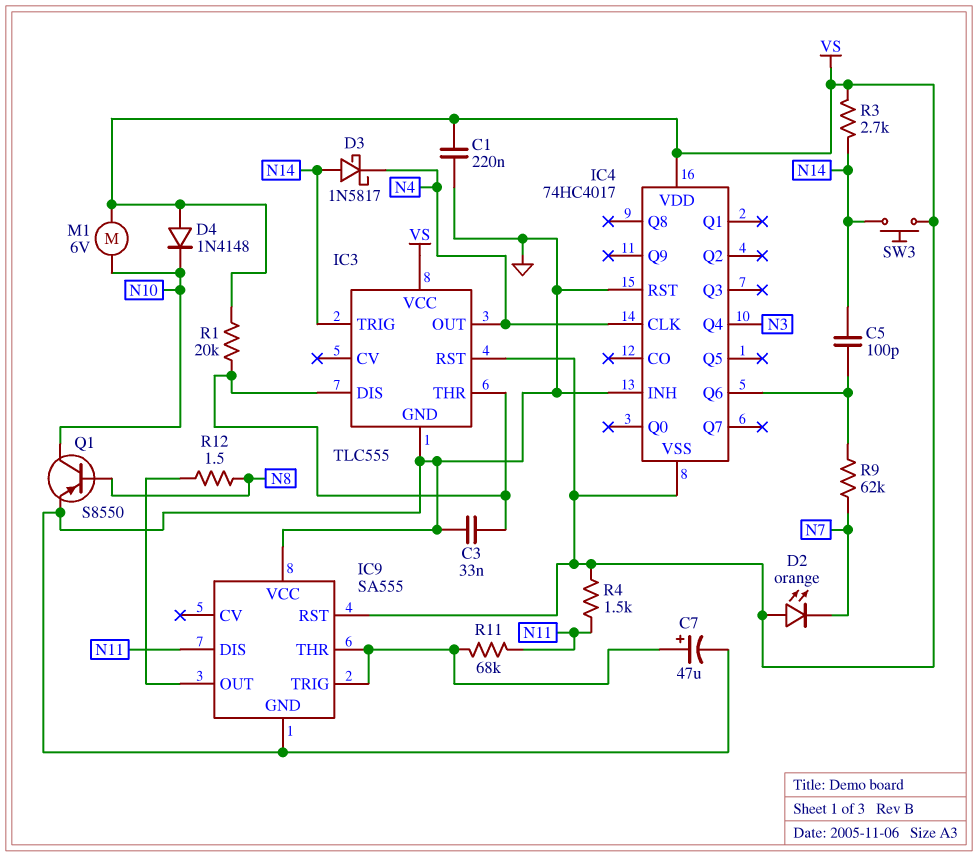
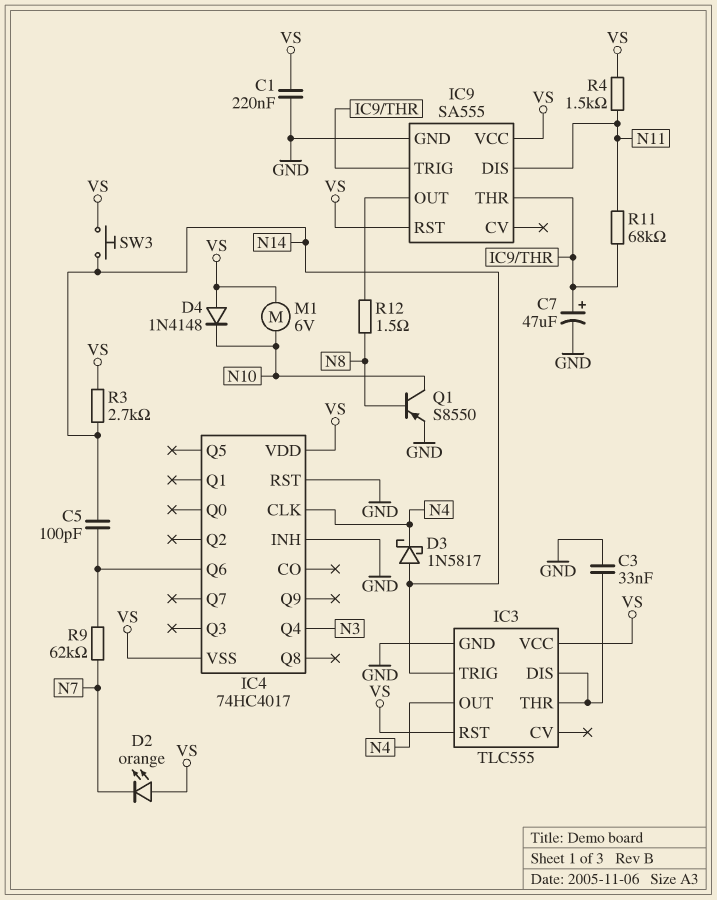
IC9 pin VCC: GND -> VS
R1: 20k (IC3/DIS, VS) -> none

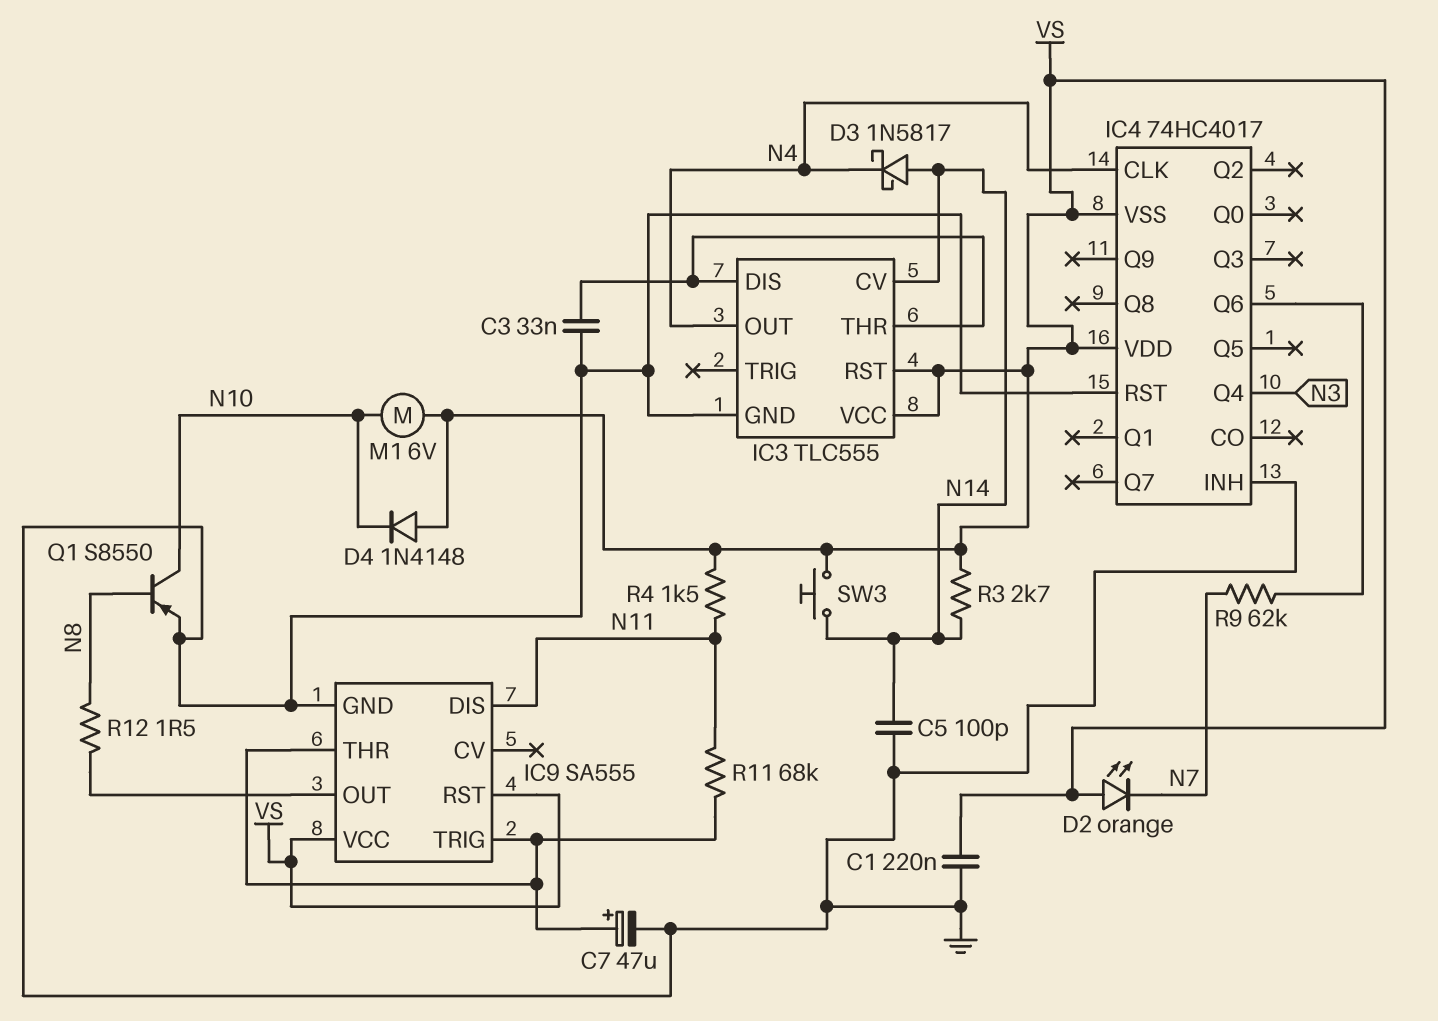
C5: 100pF (IC4/Q6, N14) -> 100pF (GND, N14)
IC3 pin CV: none -> N14
IC3 pin TRIG: N14 -> none

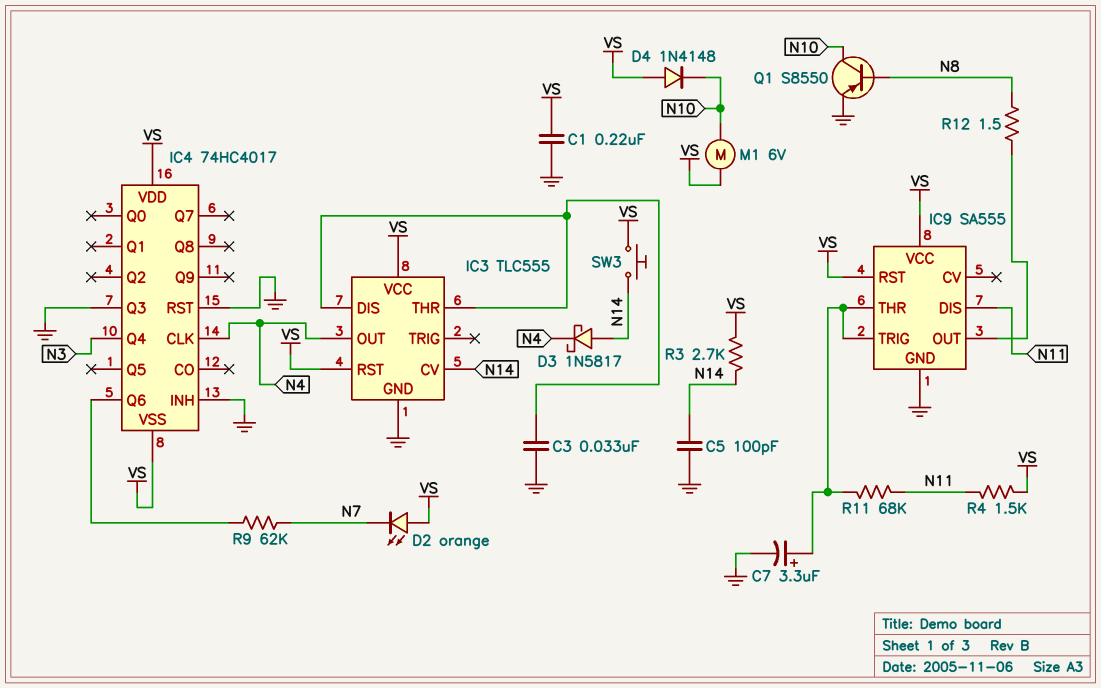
C7: 47uF (plus IC9/THR, minus GND) -> 3.3uF (plus IC9/THR, minus GND)
IC4 pin Q3: none -> GND

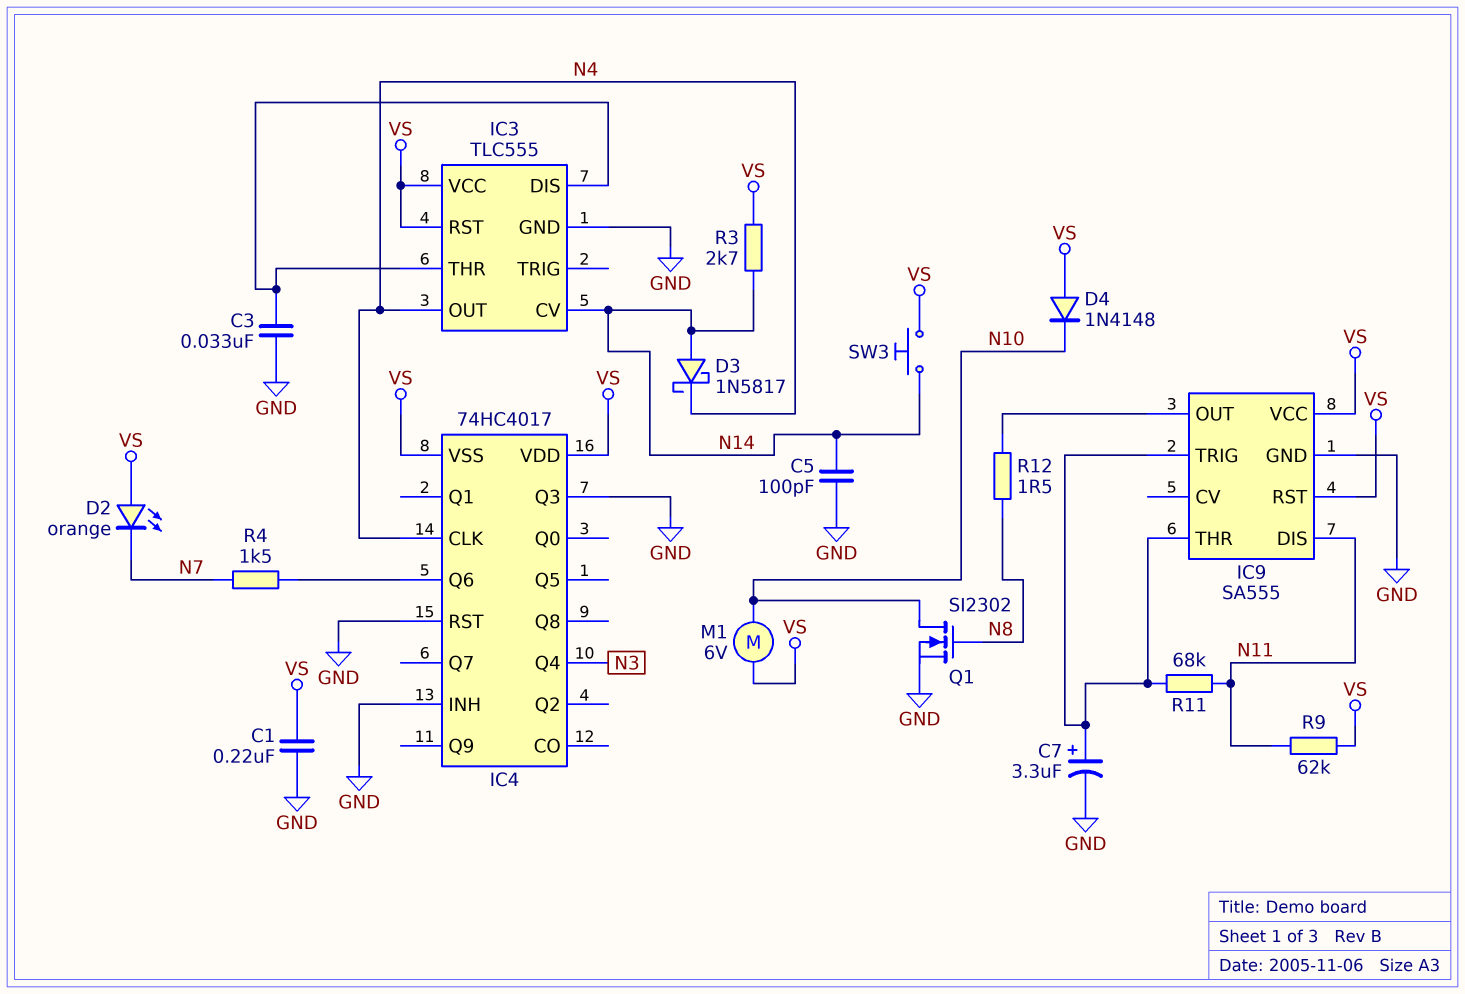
Q1: PNP S8550 (B N8, C N10, E GND) -> NMOS SI2302 (G N8, D N10, S GND)
R4: 1.5k (N11, VS) -> 1.5k (IC4/Q6, N7)
R9: 62k (IC4/Q6, N7) -> 62k (N11, VS)

